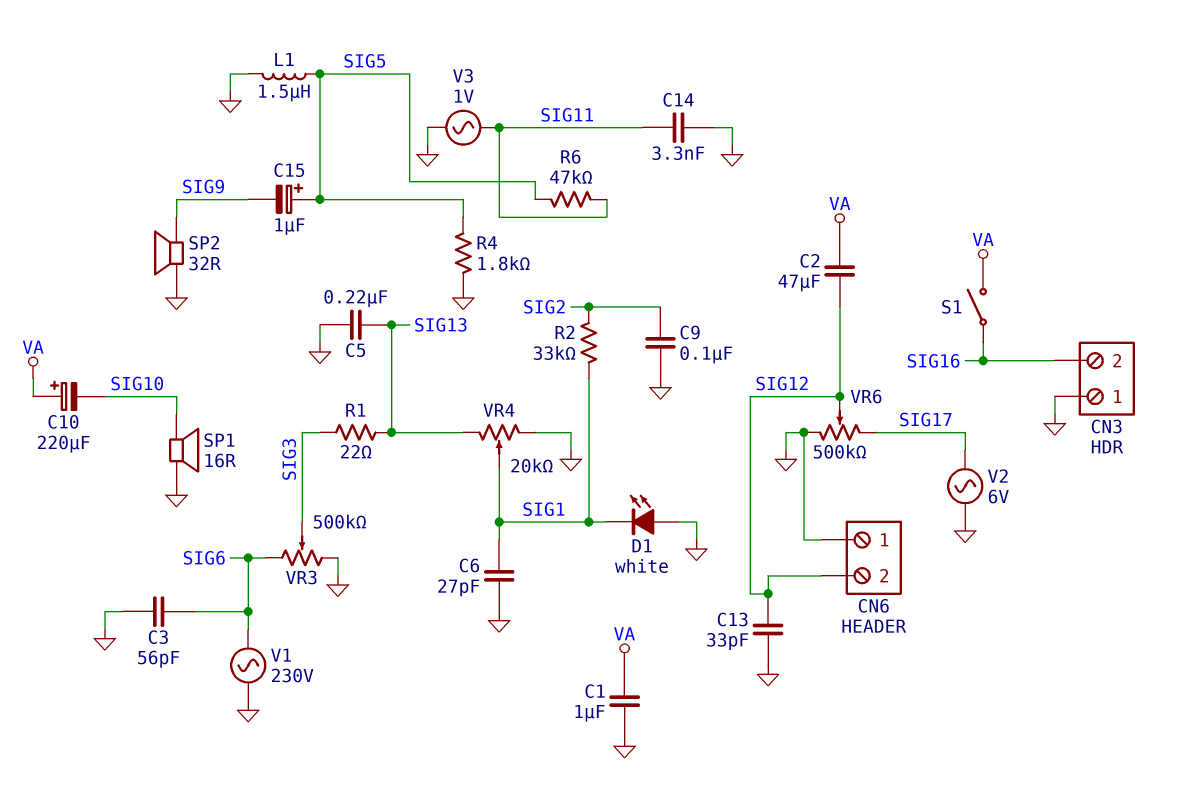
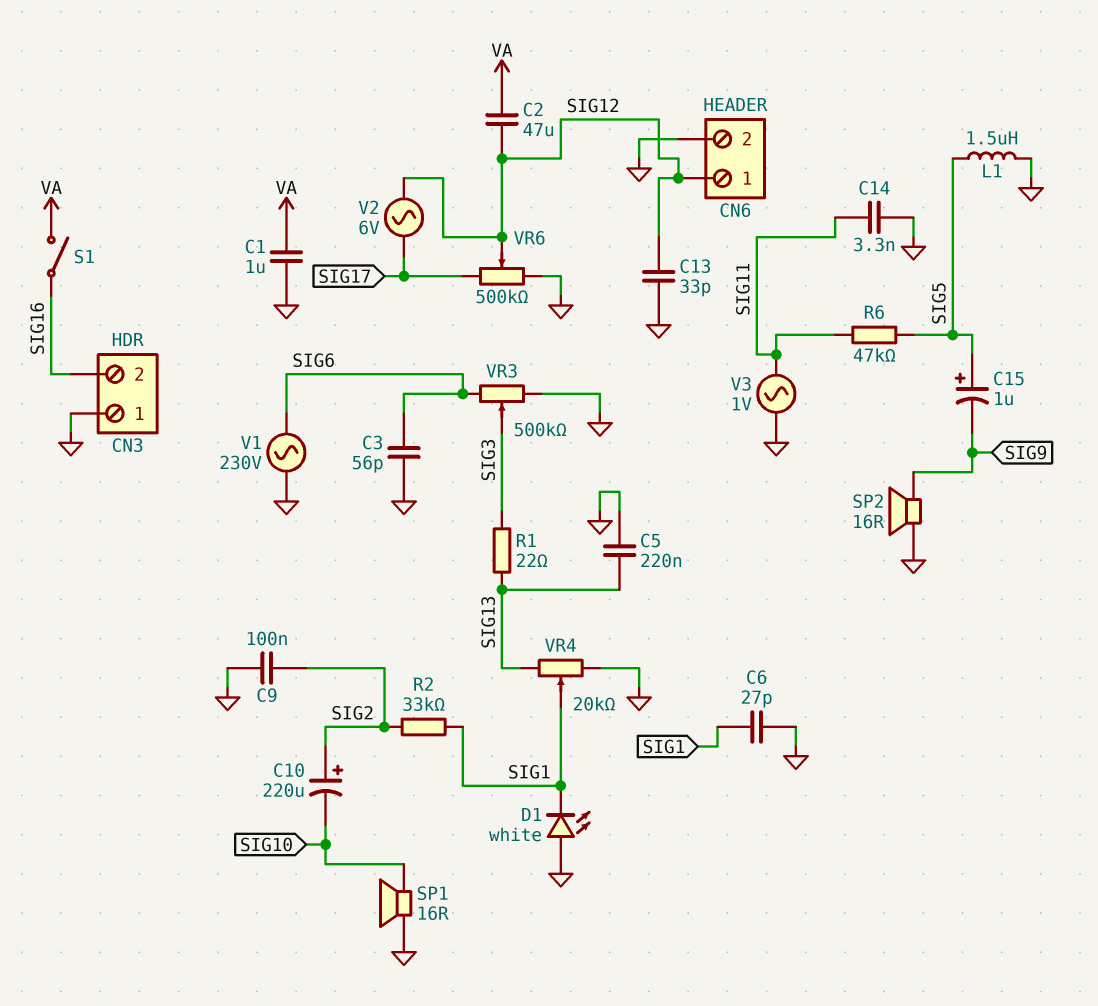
C10: 220uF (plus VA, minus SIG10) -> 220uF (plus SIG2, minus SIG10)
CN6 pin 1: GND -> SIG12
CN6 pin 2: SIG12 -> GND
R4: 1.8k (GND, SIG5) -> none
SP2: speaker 32R (GND, SIG9) -> speaker 16R (GND, SIG9)
V2: AC 6V (GND, SIG17) -> AC 6V (SIG12, SIG17)

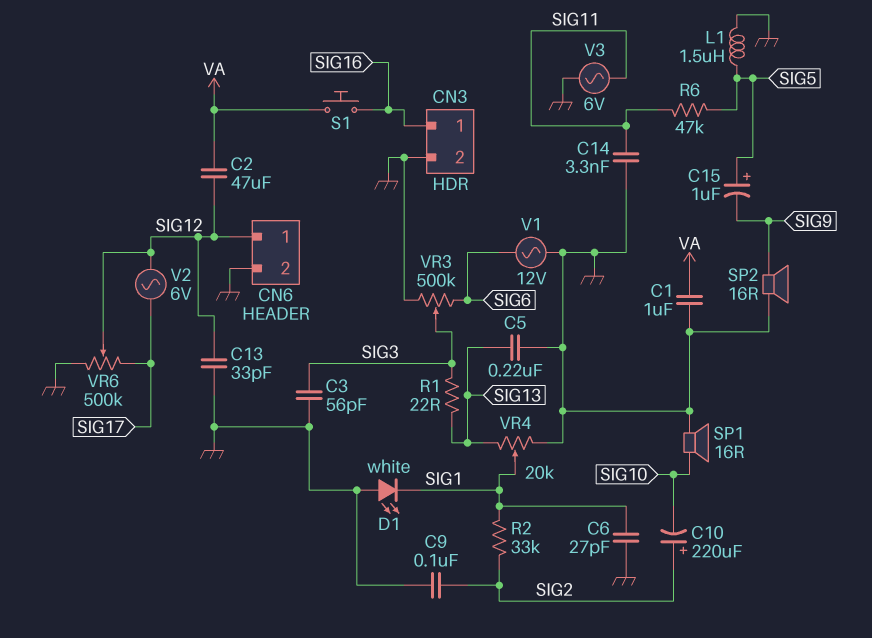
C3: 56pF (GND, SIG6) -> 56pF (GND, SIG3)
CN3 pin 1: GND -> SIG16
CN3 pin 2: SIG16 -> GND
S1: switch (SIG16, VA) -> button (SIG16, VA)
V1: AC 230V (GND, SIG6) -> AC 12V (GND, SIG6)
V3: AC 1V (GND, SIG11) -> AC 6V (GND, SIG11)

